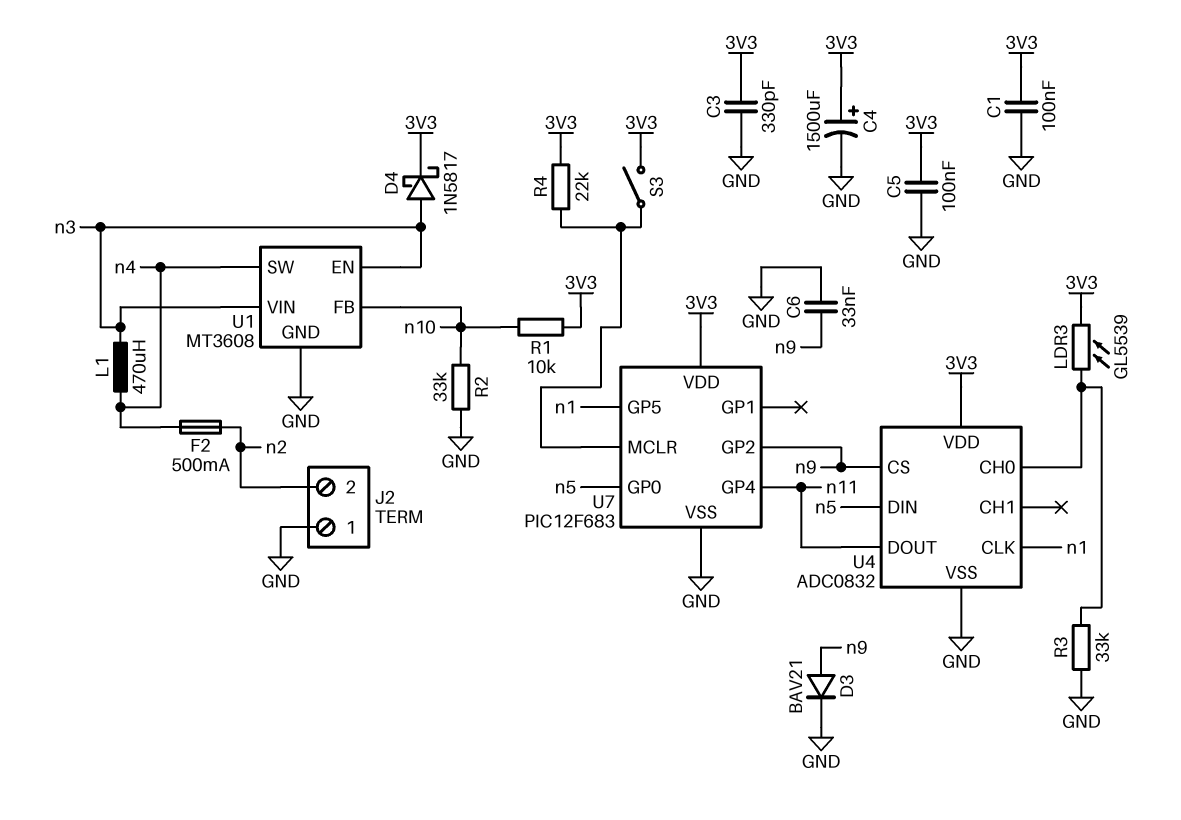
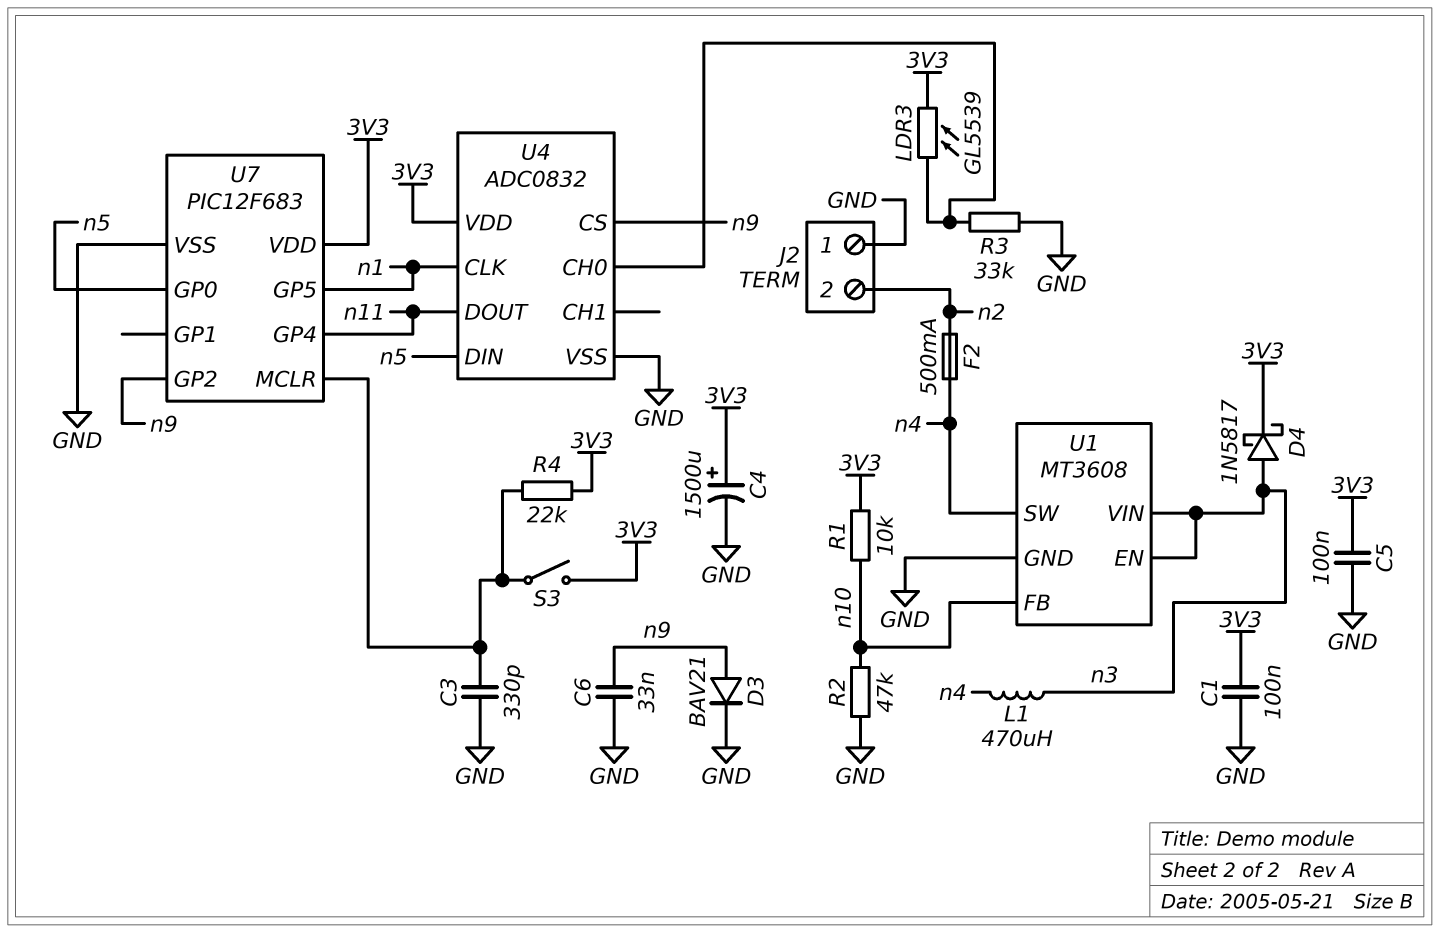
C3: 330pF (3V3, GND) -> 330pF (GND, U7/MCLR)
R2: 33k (GND, n10) -> 47k (GND, n10)

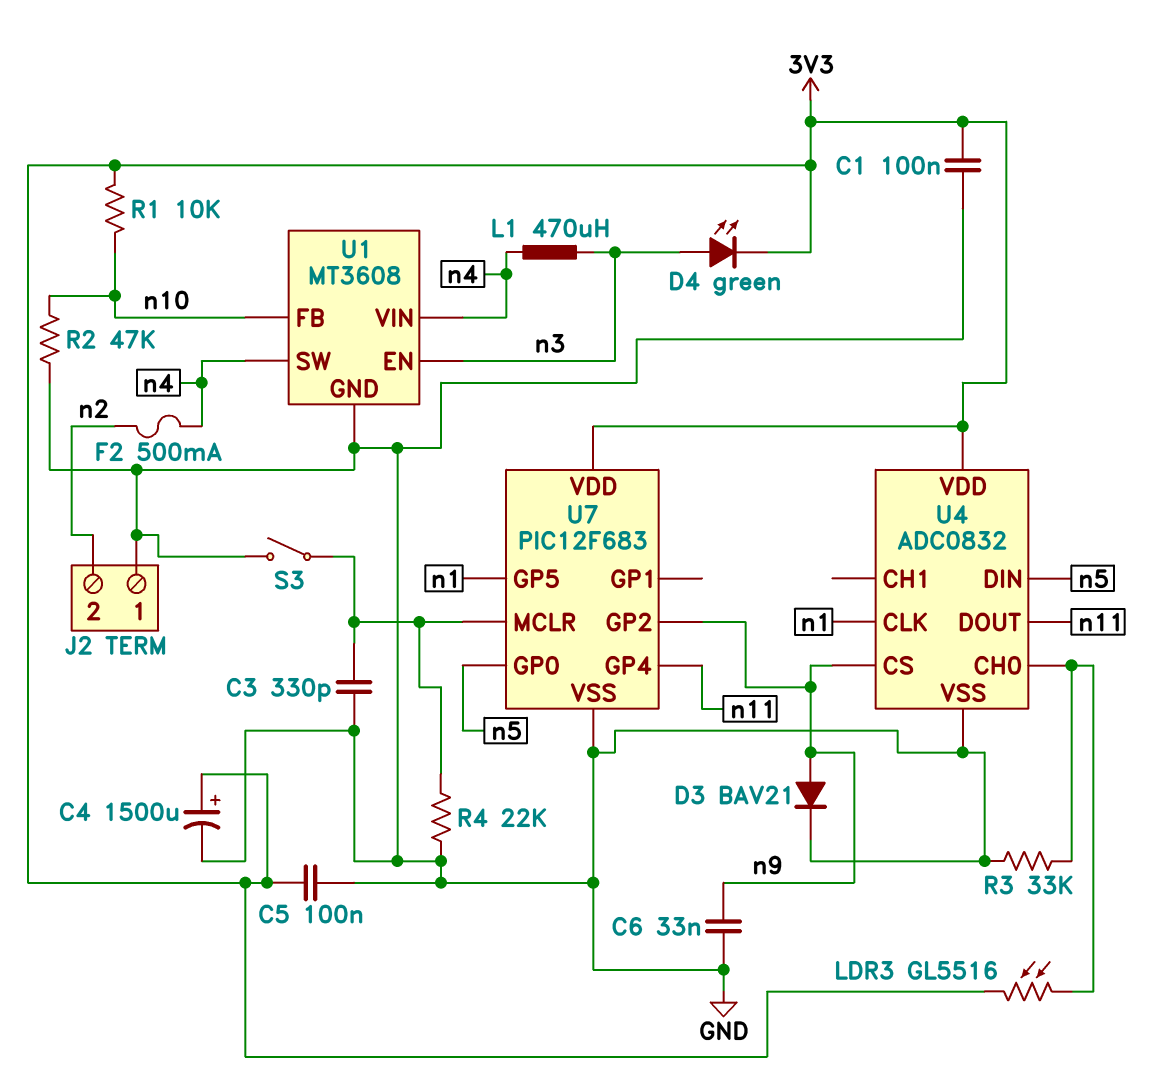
D4: schottky 1N5817 (A n3, K 3V3) -> LED green (A n3, K 3V3)
LDR3: GL5539 (3V3, U4/CH0) -> GL5516 (3V3, U4/CH0)
R4: 22k (3V3, U7/MCLR) -> 22k (GND, U7/MCLR)
S3: switch (3V3, U7/MCLR) -> switch (GND, U7/MCLR)
U1 pin VIN: n3 -> n4

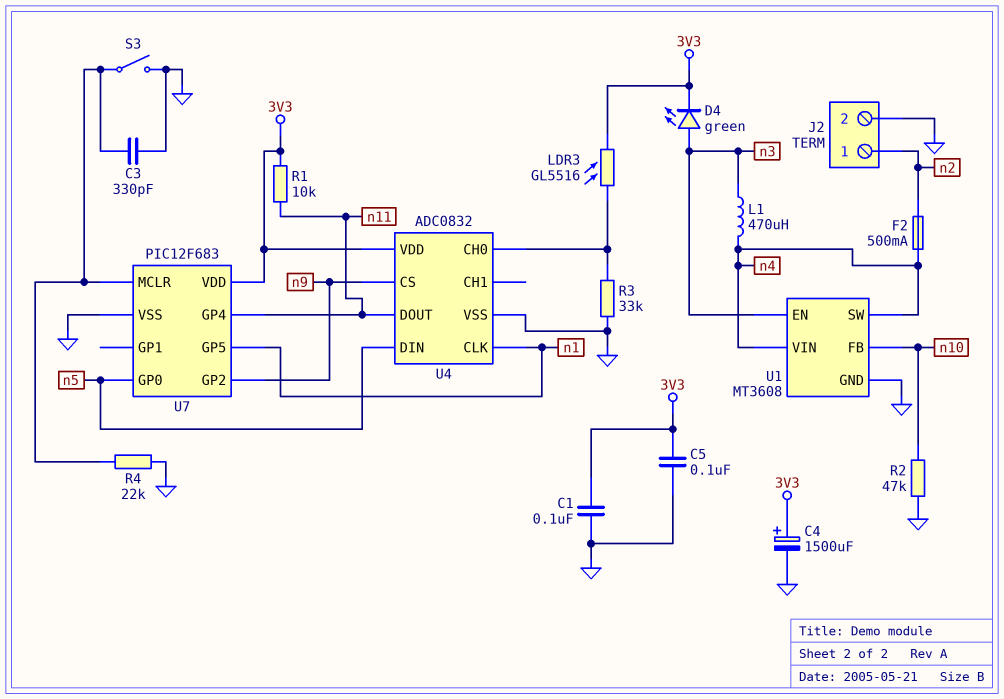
C6: 33nF (GND, n9) -> none
D3: diode BAV21 (A n9, K GND) -> none
J2 pin 1: GND -> n2
J2 pin 2: n2 -> GND
R1: 10k (3V3, n10) -> 10k (3V3, n11)

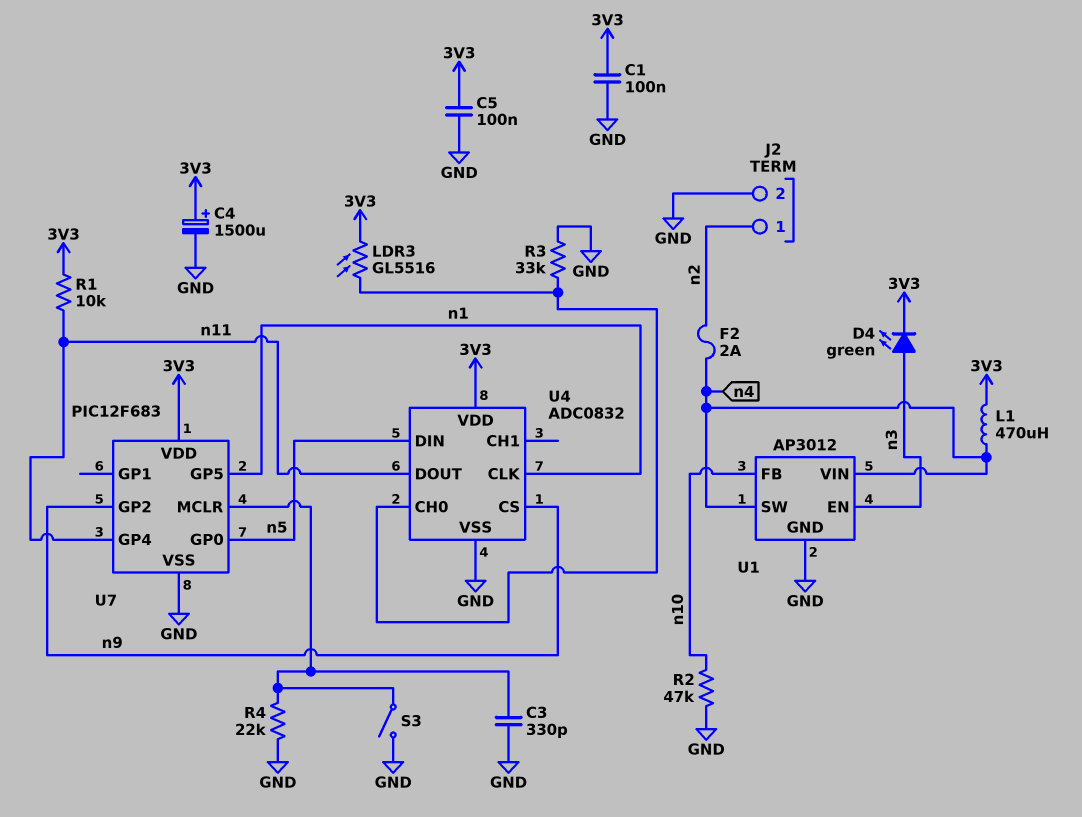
F2: 500mA (n2, n4) -> 2A (n2, n4)
L1: 470uH (n3, n4) -> 470uH (3V3, n4)
U1: MT3608 -> AP3012

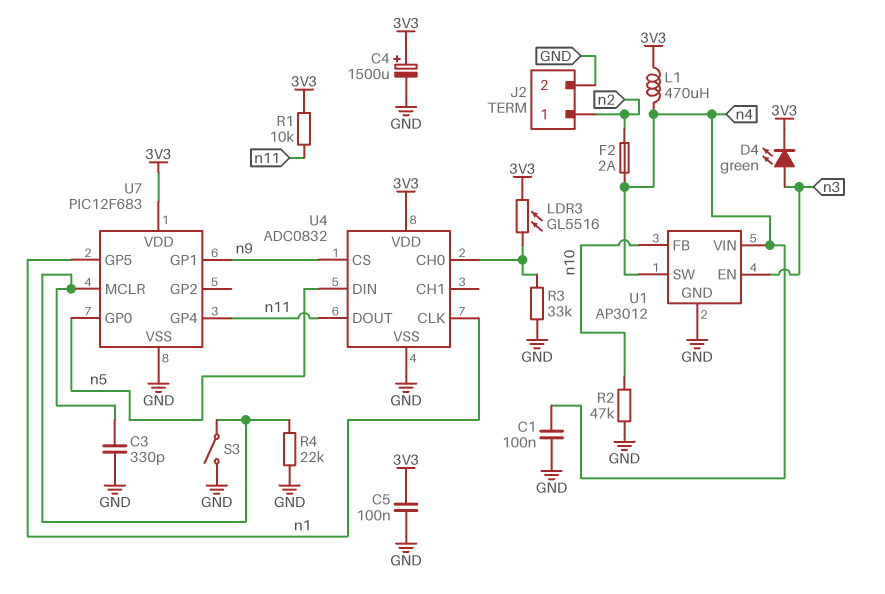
C1: 100nF (3V3, GND) -> 100nF (GND, n4)
U7 pin GP1: none -> n9
U7 pin GP2: n9 -> none

